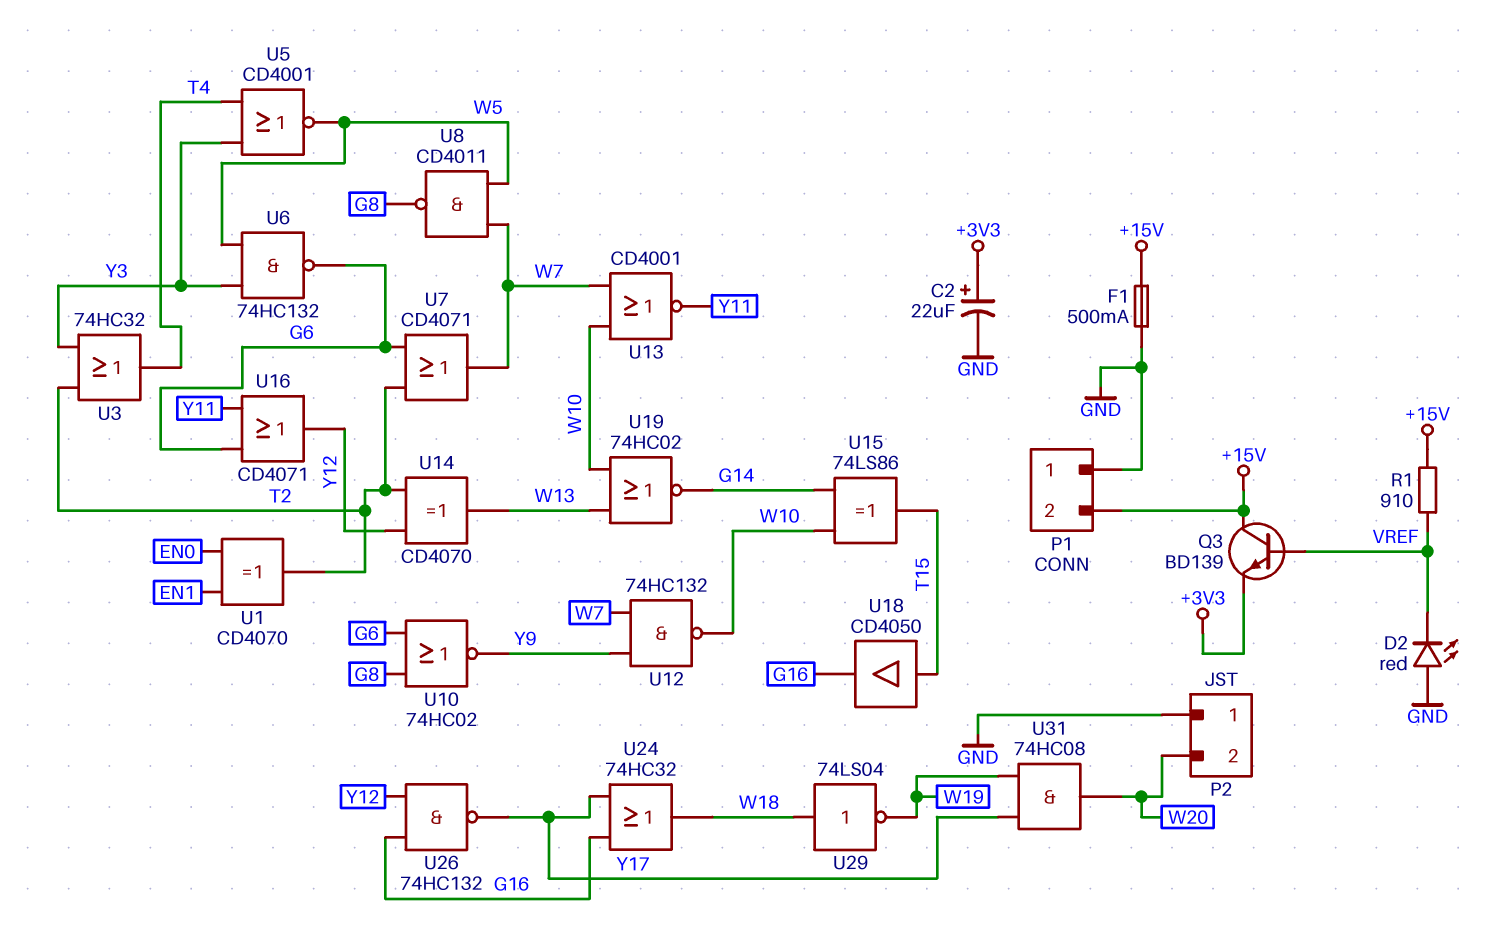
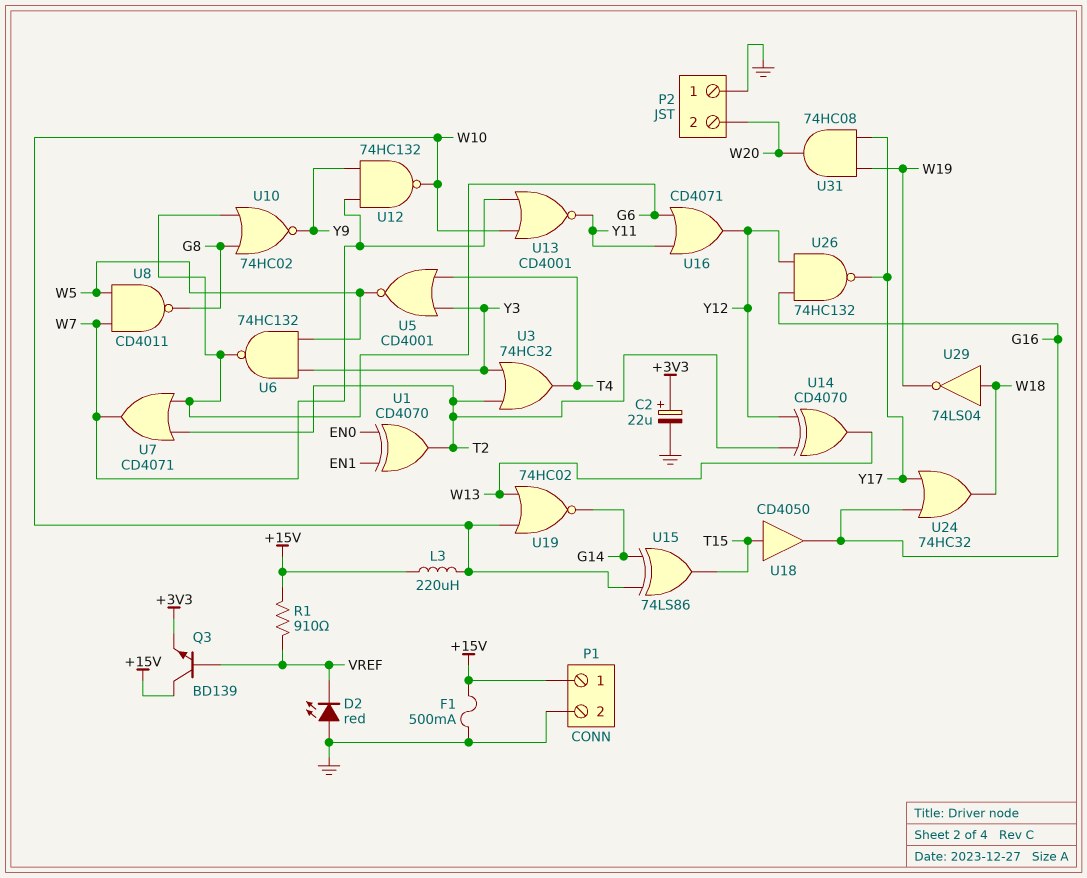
L3: none -> 220uH (+15V, W10)
P1 pin 1: GND -> +15V
P1 pin 2: +15V -> GND

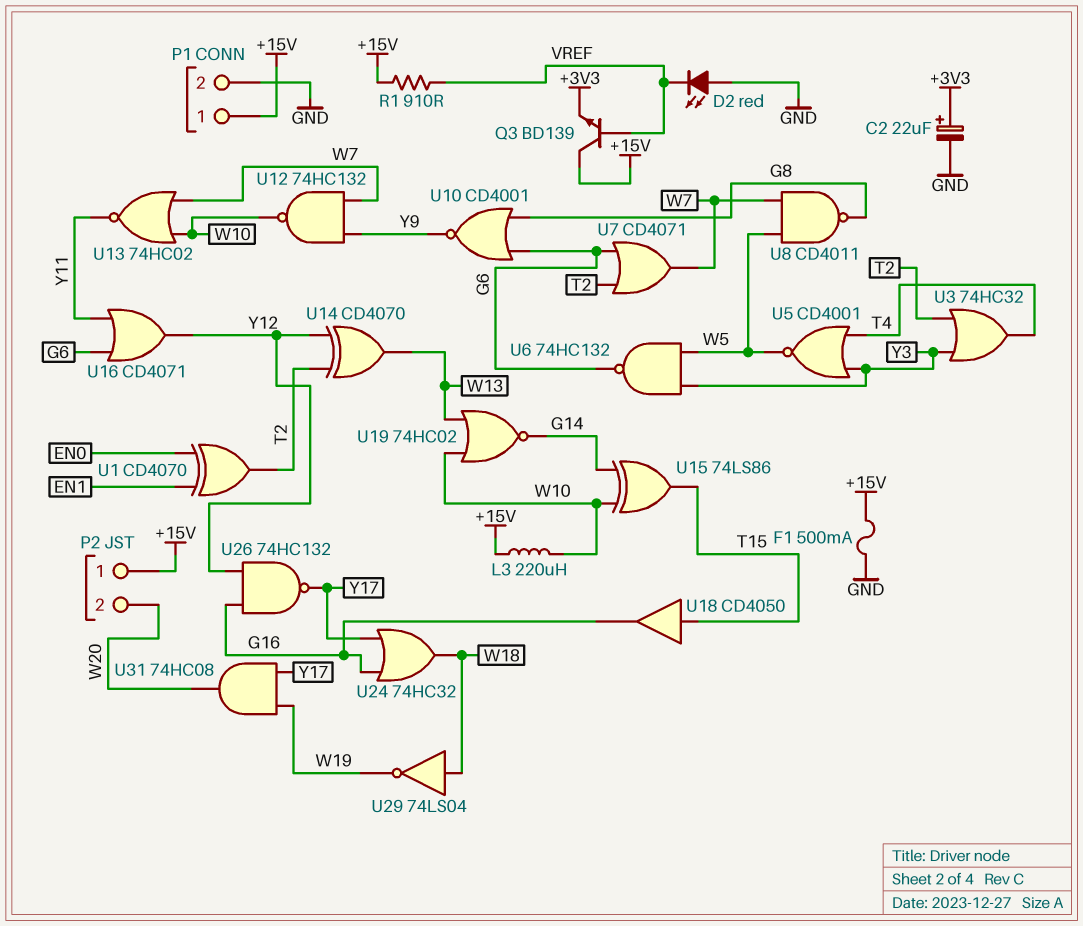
P2 pin 1: GND -> +15V
U10: NOR 74HC02 (in G6, in G8, out Y9) -> NOR CD4001 (in G6, in G8, out Y9)
U13: NOR CD4001 (in W7, in W10, out Y11) -> NOR 74HC02 (in W7, in W10, out Y11)

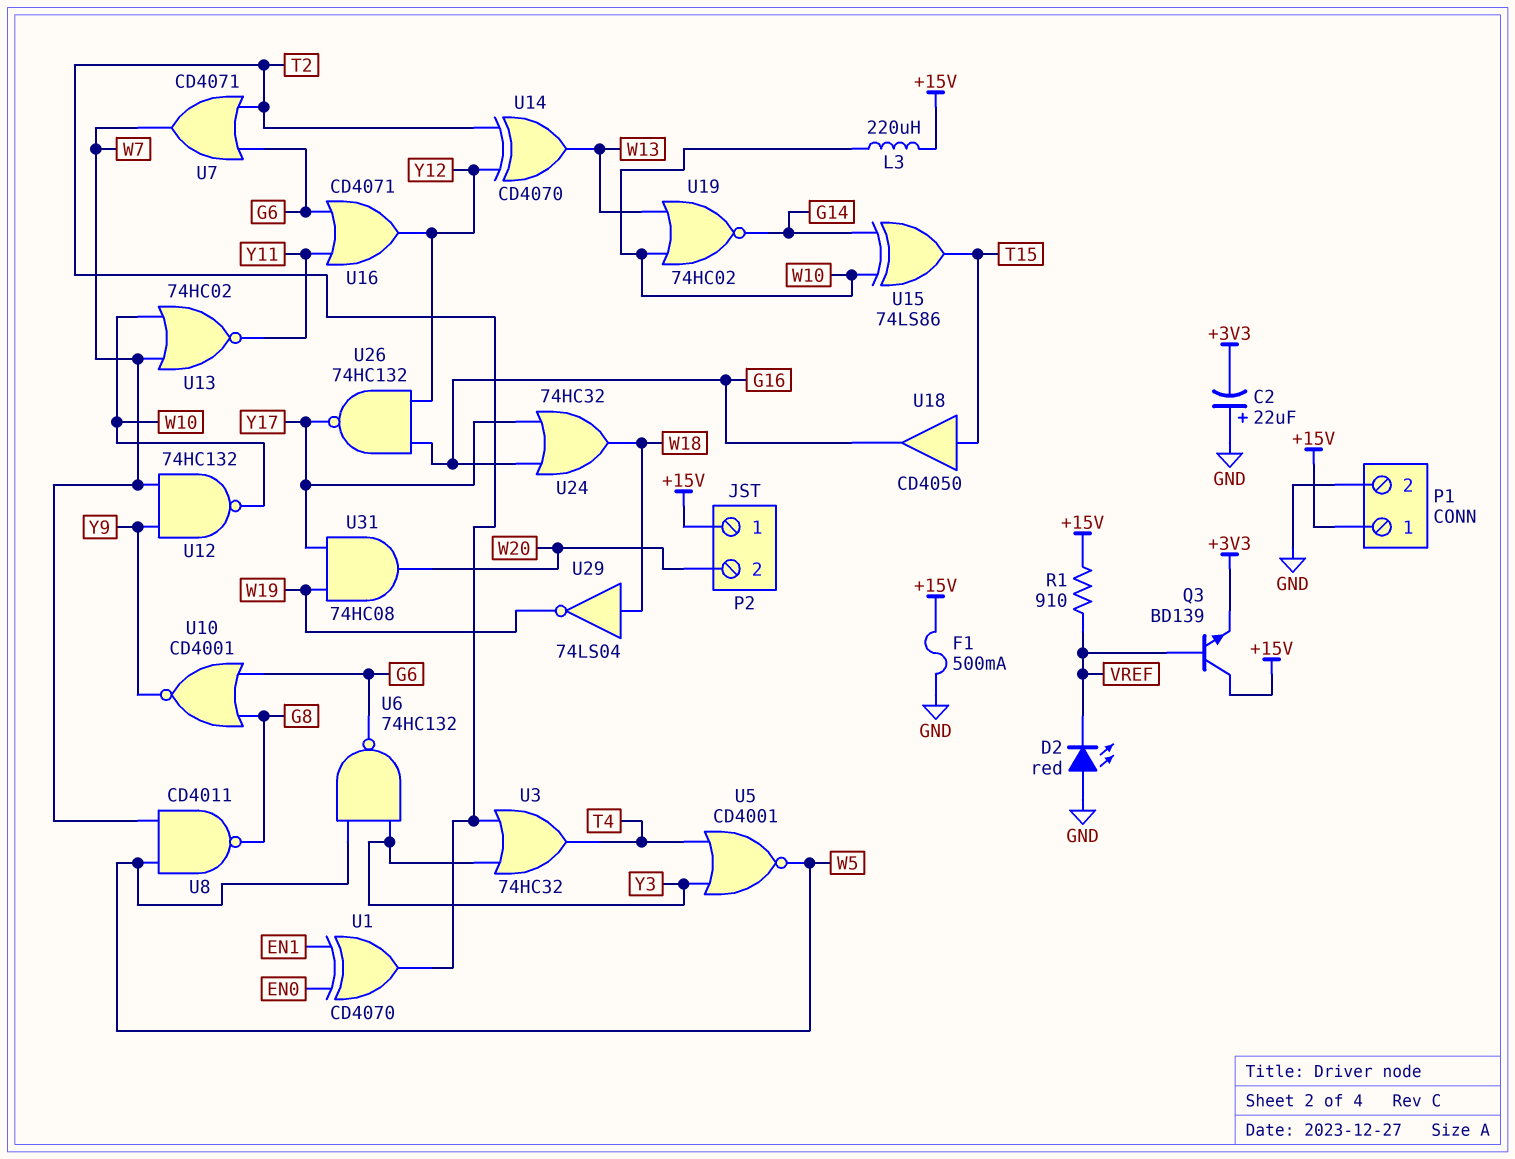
C2: 22uF (plus +3V3, minus GND) -> 22uF (plus GND, minus +3V3)

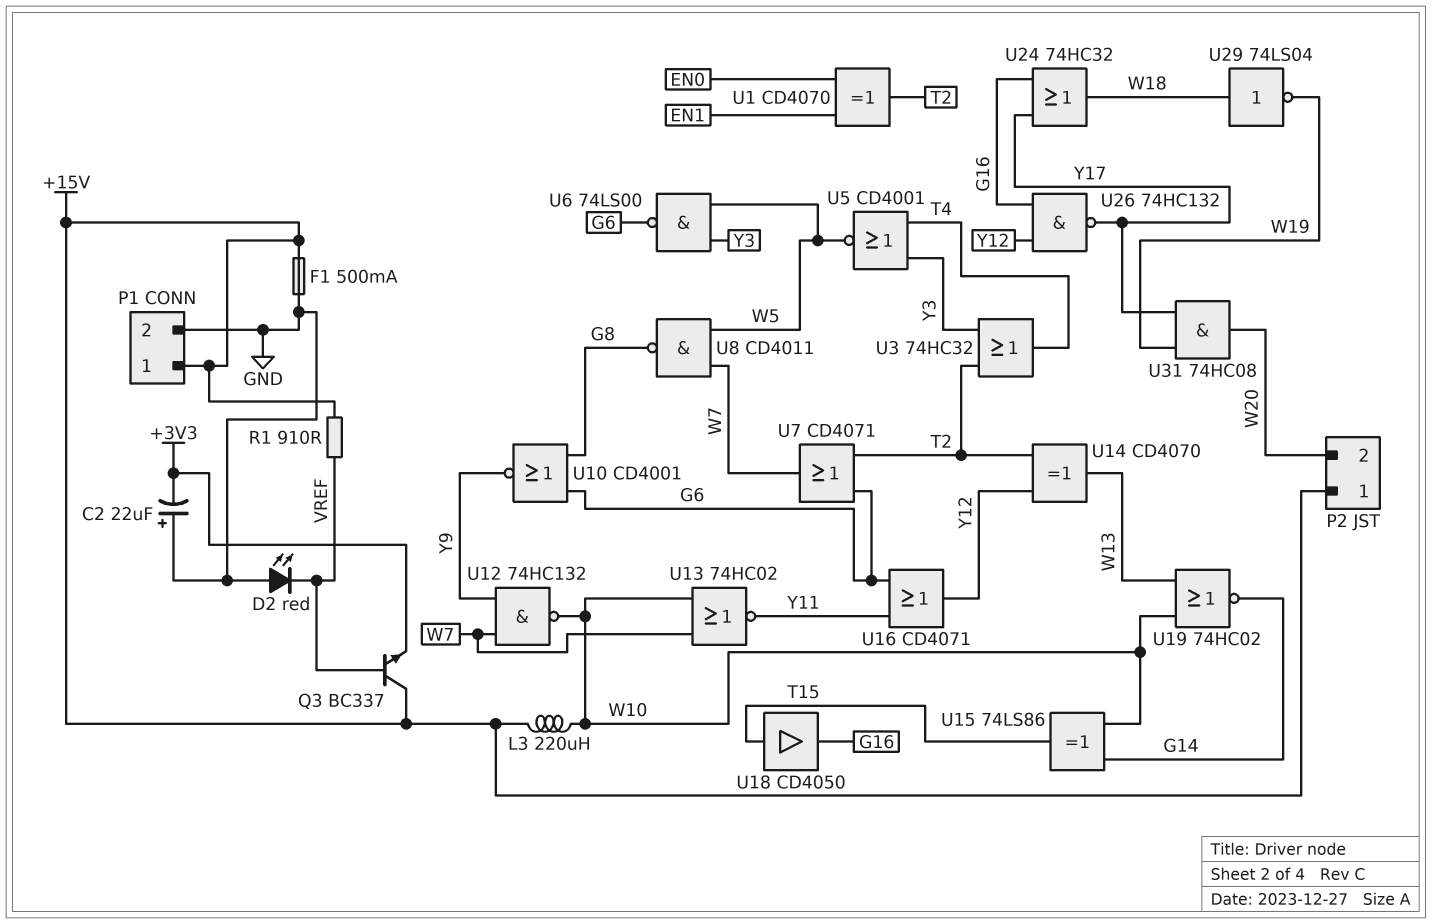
Q3: NPN BD139 (B VREF, C +15V, E +3V3) -> NPN BC337 (B VREF, C +15V, E +3V3)
U6: NAND 74HC132 (in W5, in Y3, out G6) -> NAND 74LS00 (in W5, in Y3, out G6)

